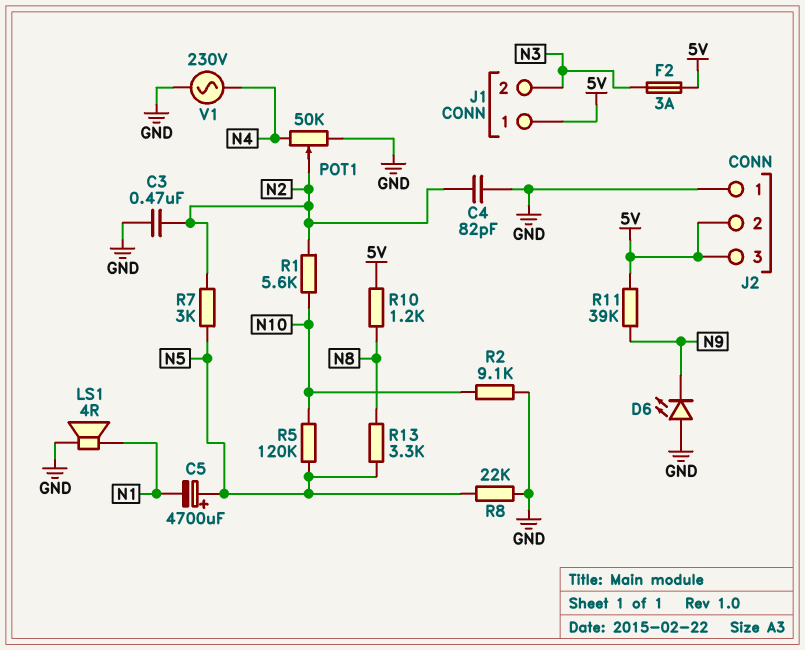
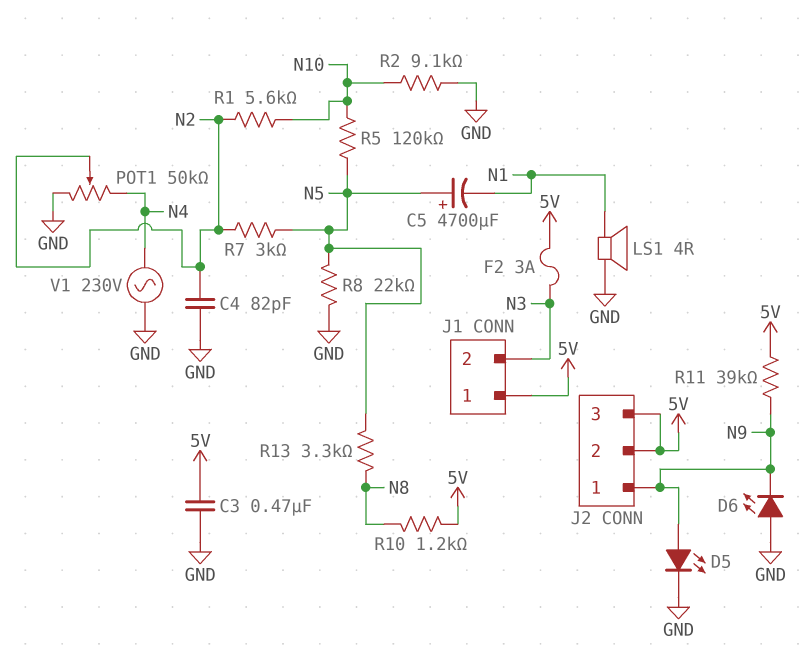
C3: 470nF (GND, N2) -> 470nF (5V, GND)
D5: none -> LED (A N9, K GND)
J2 pin 1: GND -> N9

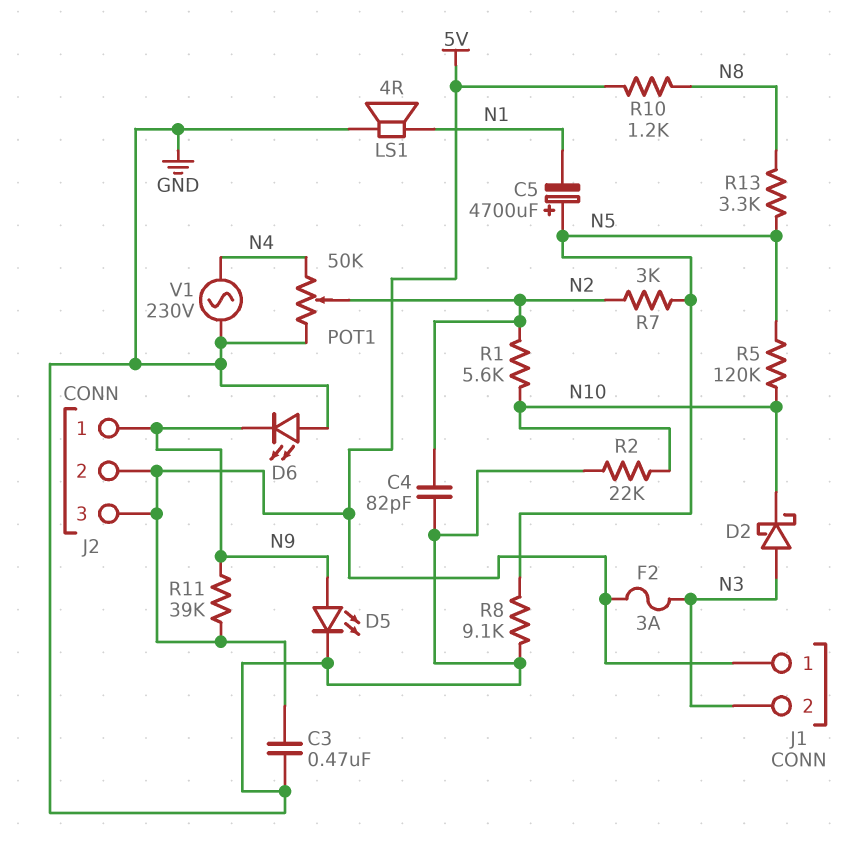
D2: none -> schottky (A N3, K N10)
R2: 9.1k (GND, N10) -> 22k (GND, N10)
R8: 22k (GND, N5) -> 9.1k (GND, N5)

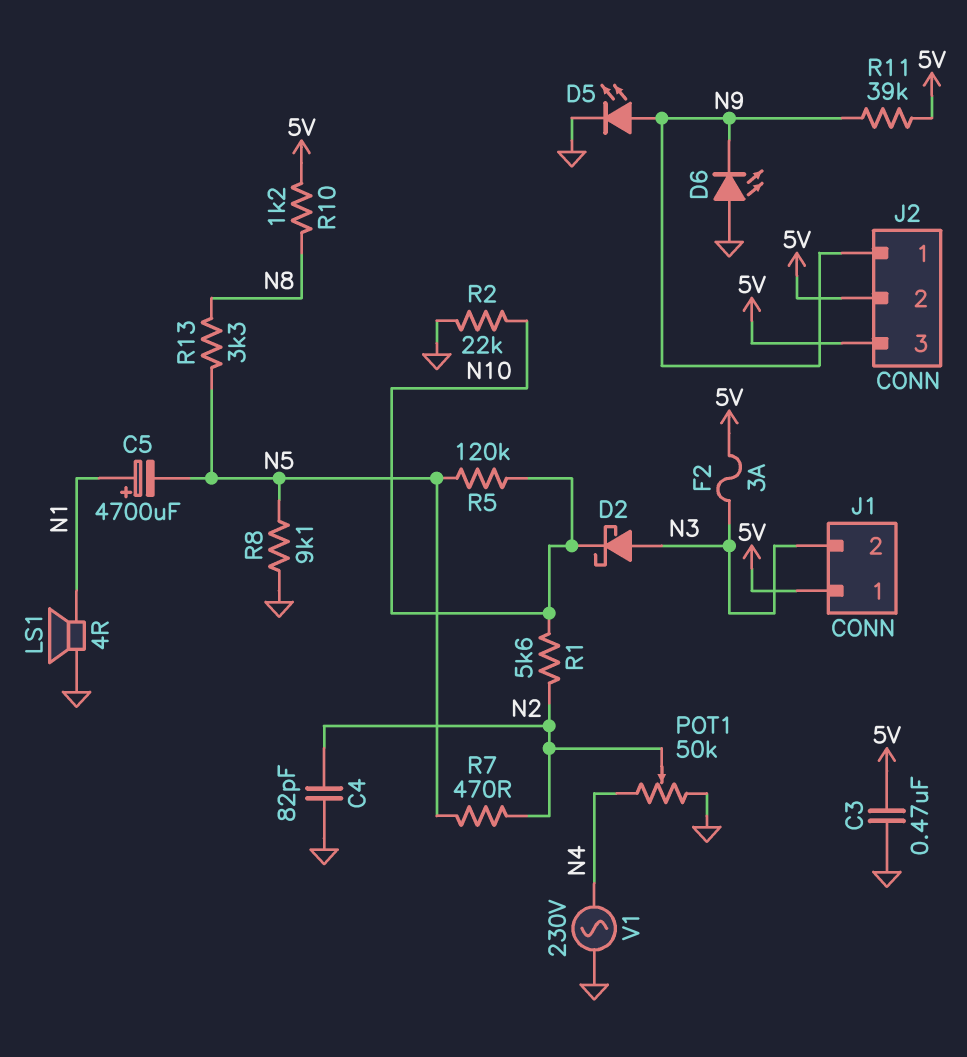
C5: 4700uF (plus N5, minus N1) -> 4700uF (plus N1, minus N5)
R7: 3k (N2, N5) -> 470 (N2, N5)

